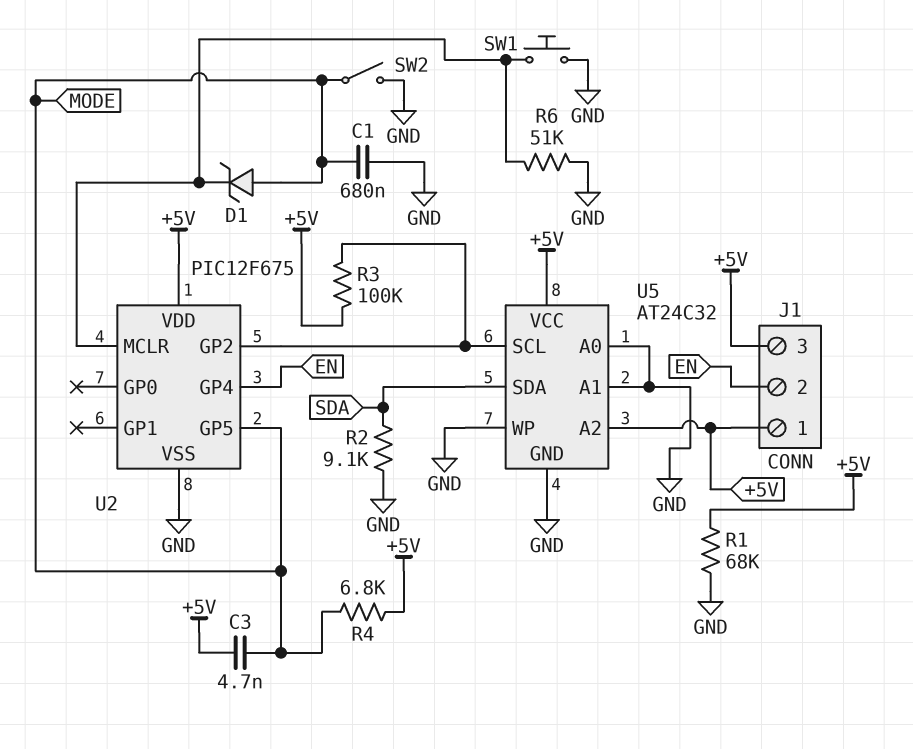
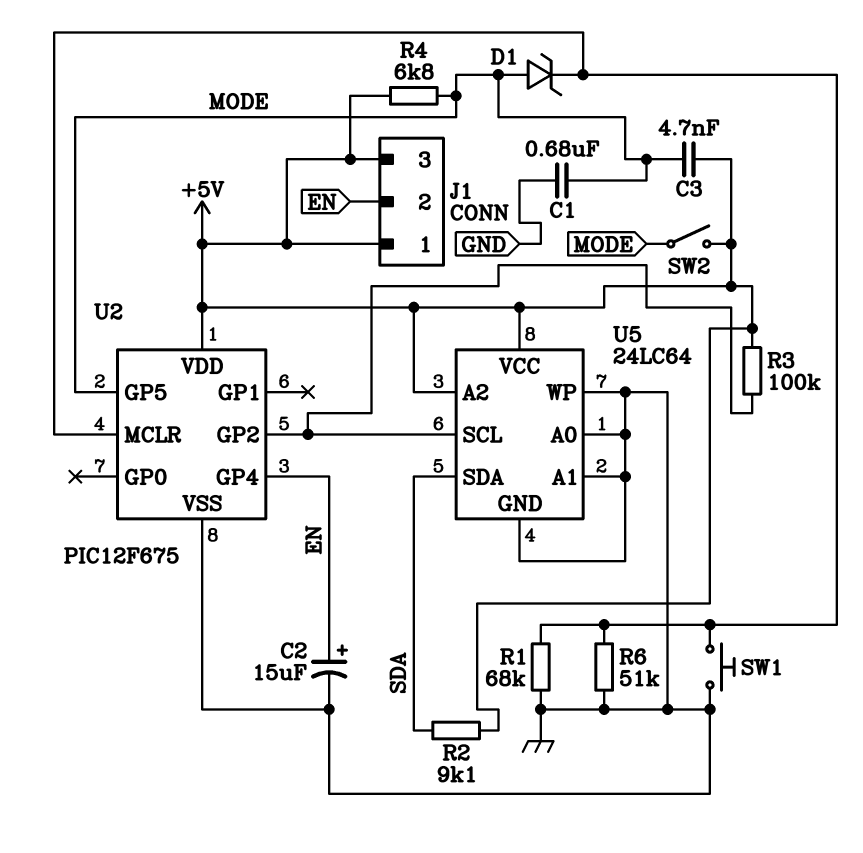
C2: none -> 15uF (plus EN, minus GND)
R1: 68k (+5V, GND) -> 68k (GND, U2/MCLR)
R2: 9.1k (GND, SDA) -> 9.1k (+5V, SDA)
SW2: switch (GND, MODE) -> switch (+5V, MODE)
U5: AT24C32 -> 24LC64

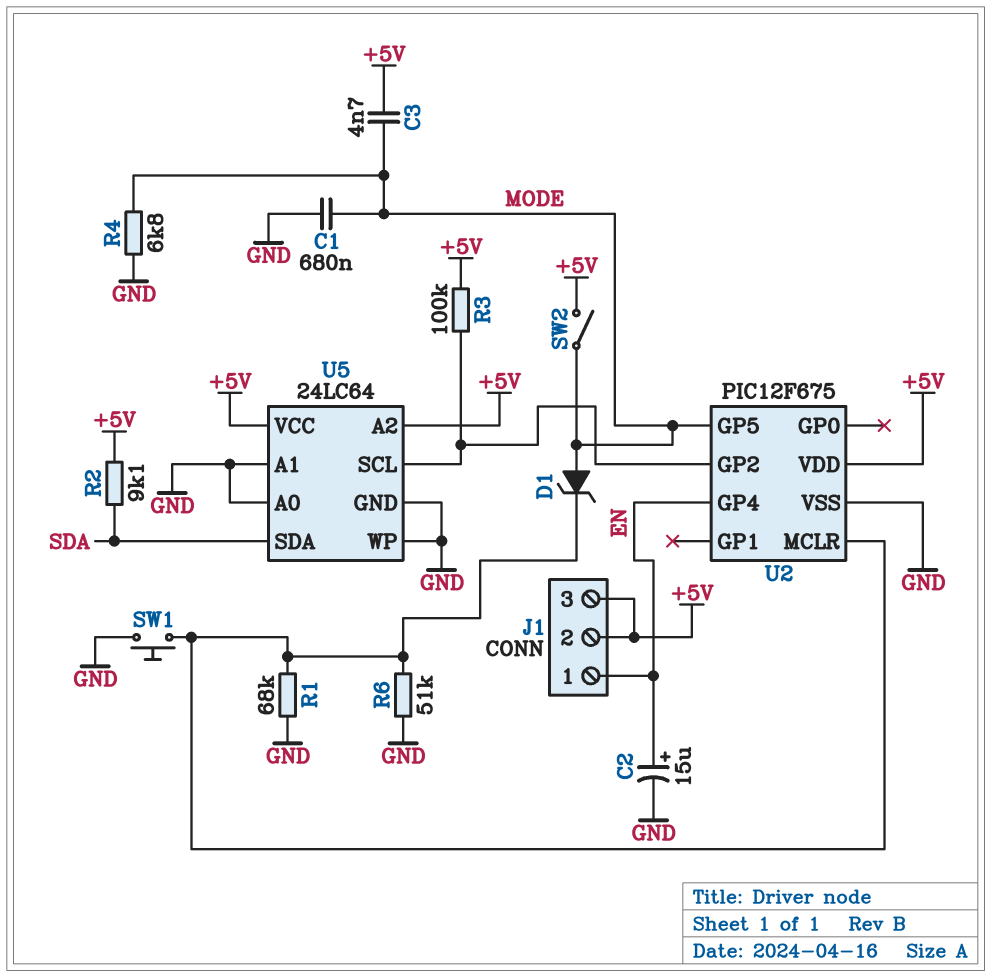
J1 pin 1: +5V -> EN
J1 pin 2: EN -> +5V
R4: 6.8k (+5V, MODE) -> 6.8k (GND, MODE)

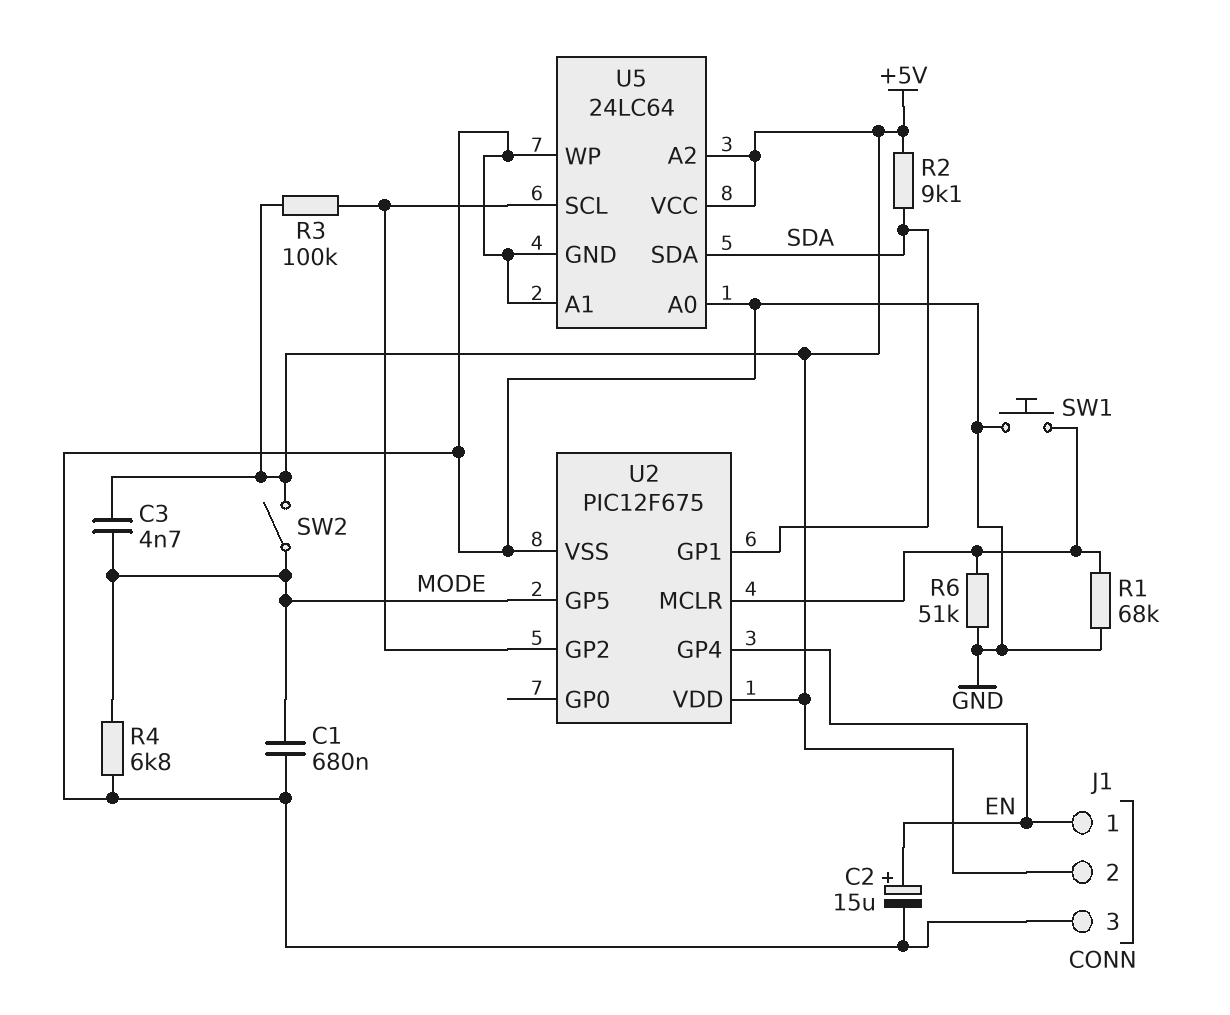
D1: zener (A MODE, K U2/MCLR) -> none
J1 pin 3: +5V -> GND
U2 pin GP1: none -> SDA

